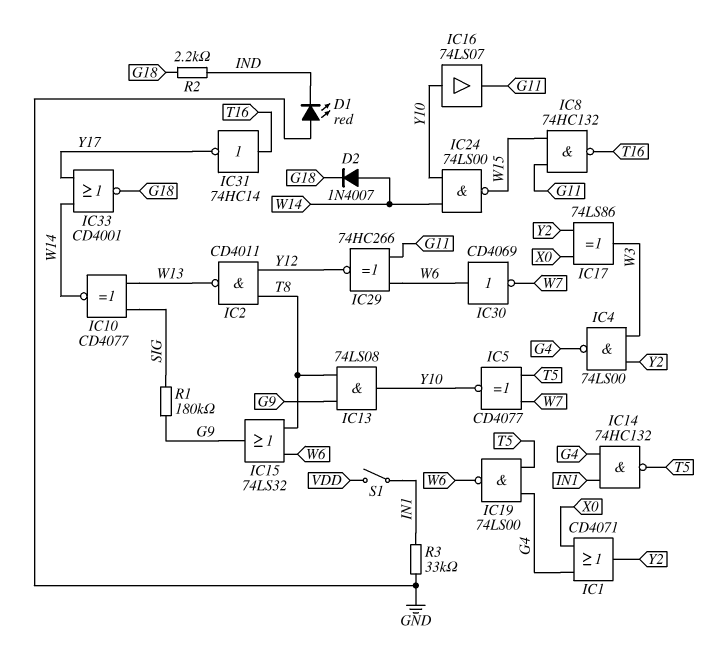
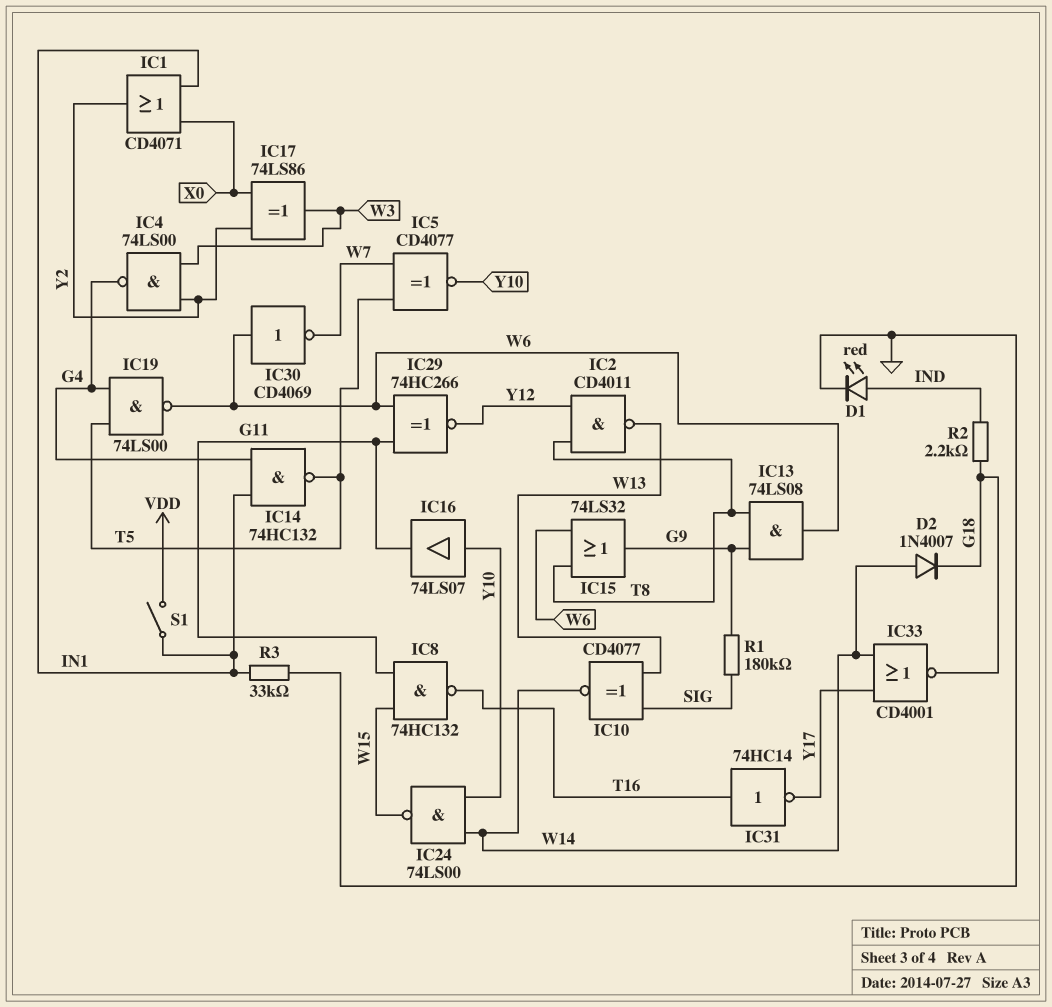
D1: LED red (A GND, K IND) -> LED red (A IND, K GND)
IC1: OR CD4071 (in G4, in X0, out Y2) -> OR CD4071 (in IN1, in X0, out Y2)
IC13: AND 74LS08 (in G9, in T8, out Y10) -> AND 74LS08 (in G9, in T8, out W6)

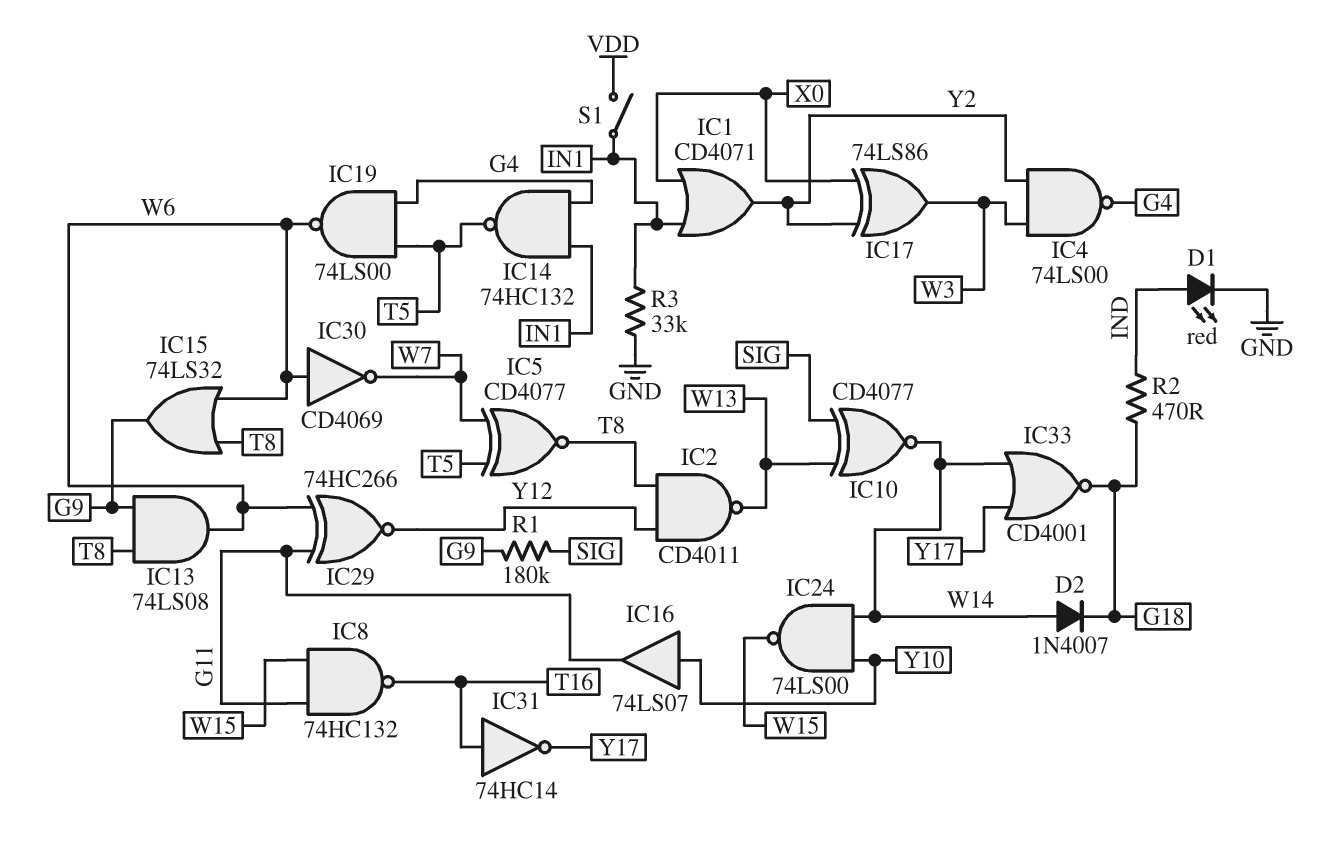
IC5: XNOR CD4077 (in T5, in W7, out Y10) -> XNOR CD4077 (in T5, in W7, out T8)
R2: 2.2k (G18, IND) -> 470 (G18, IND)

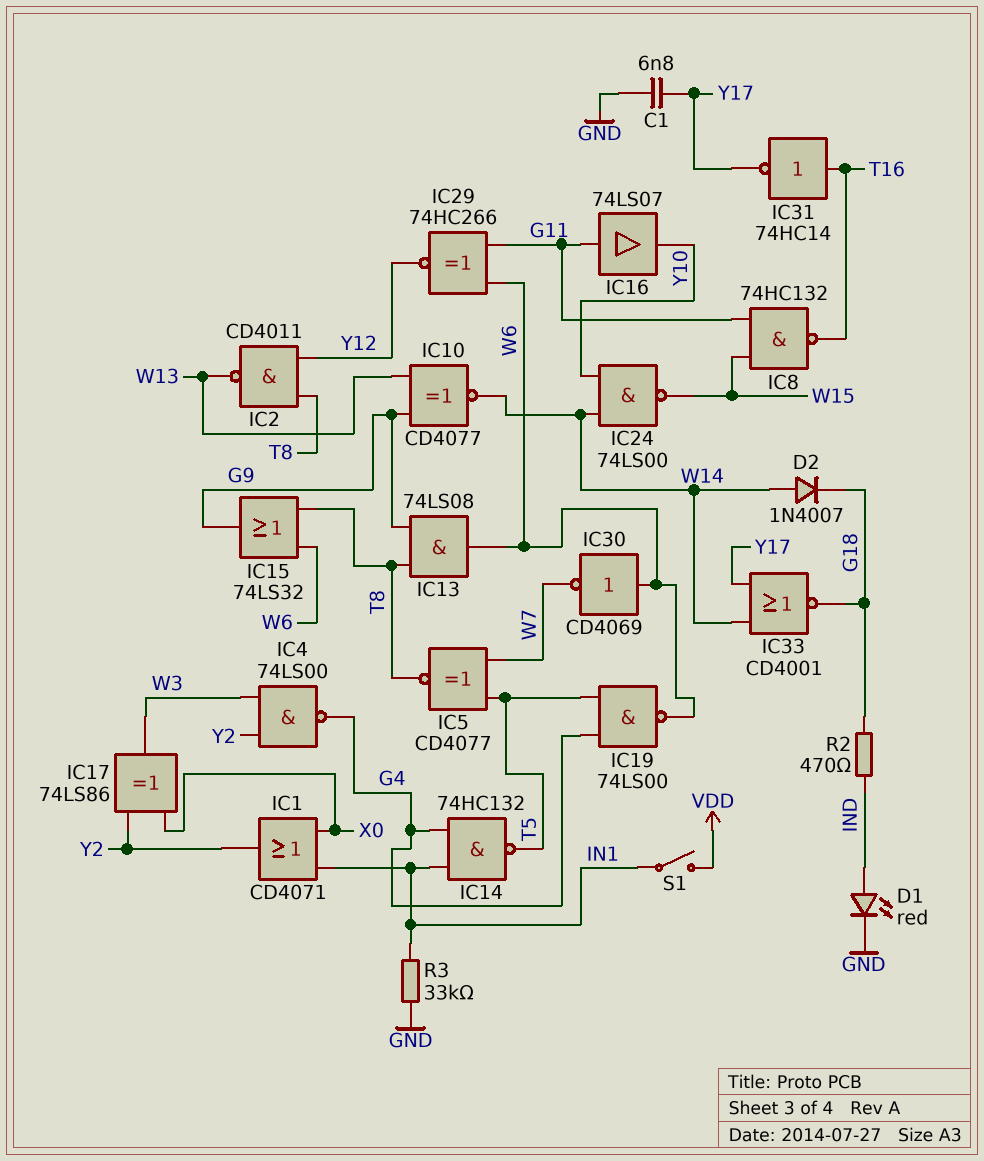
C1: none -> 6.8nF (GND, Y17)
IC10: XNOR CD4077 (in SIG, in W13, out W14) -> XNOR CD4077 (in G9, in W13, out W14)
IC16: buffer 74LS07 (in Y10, out G11) -> buffer 74LS07 (in G11, out Y10)
R1: 180k (G9, SIG) -> none

